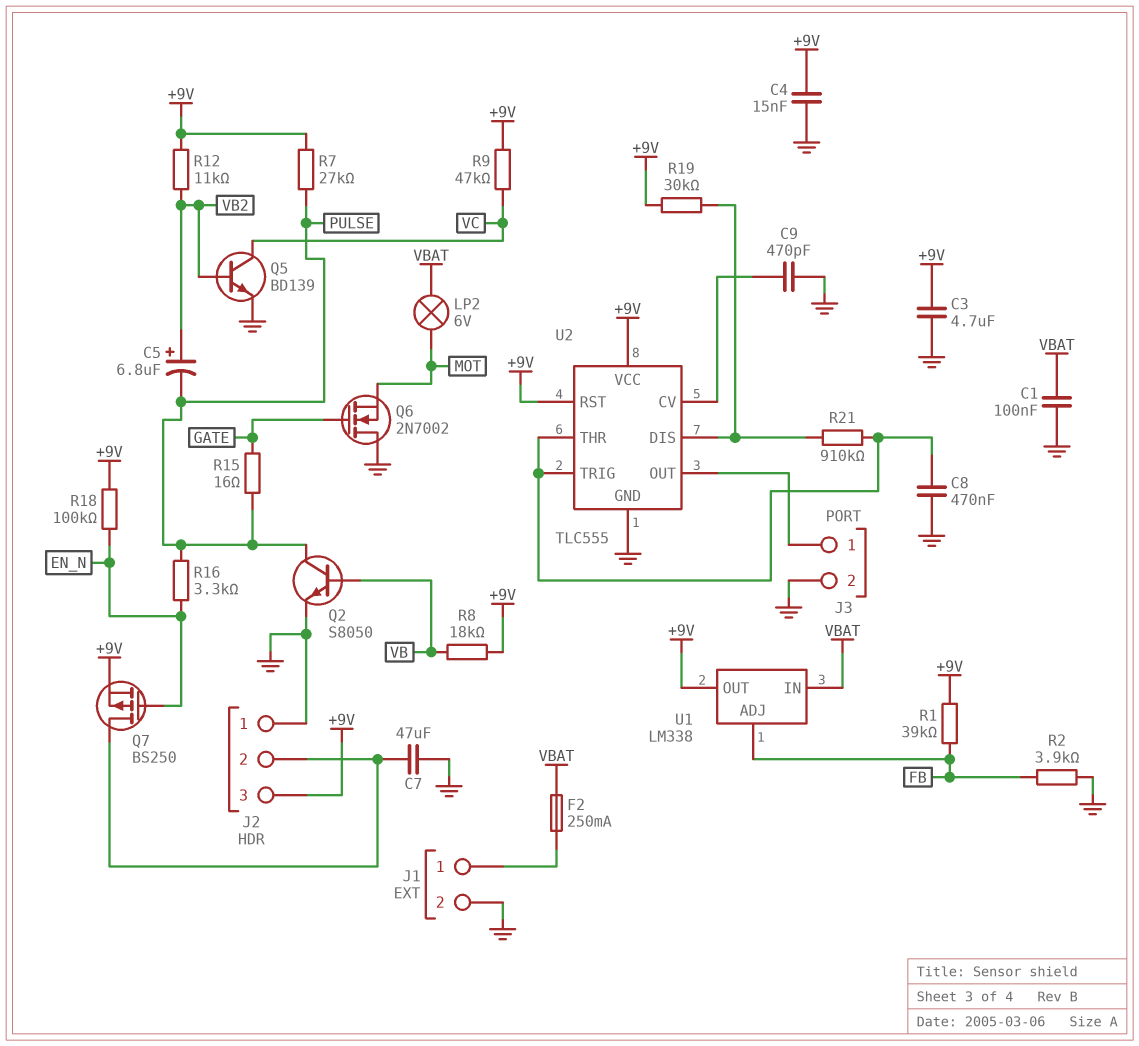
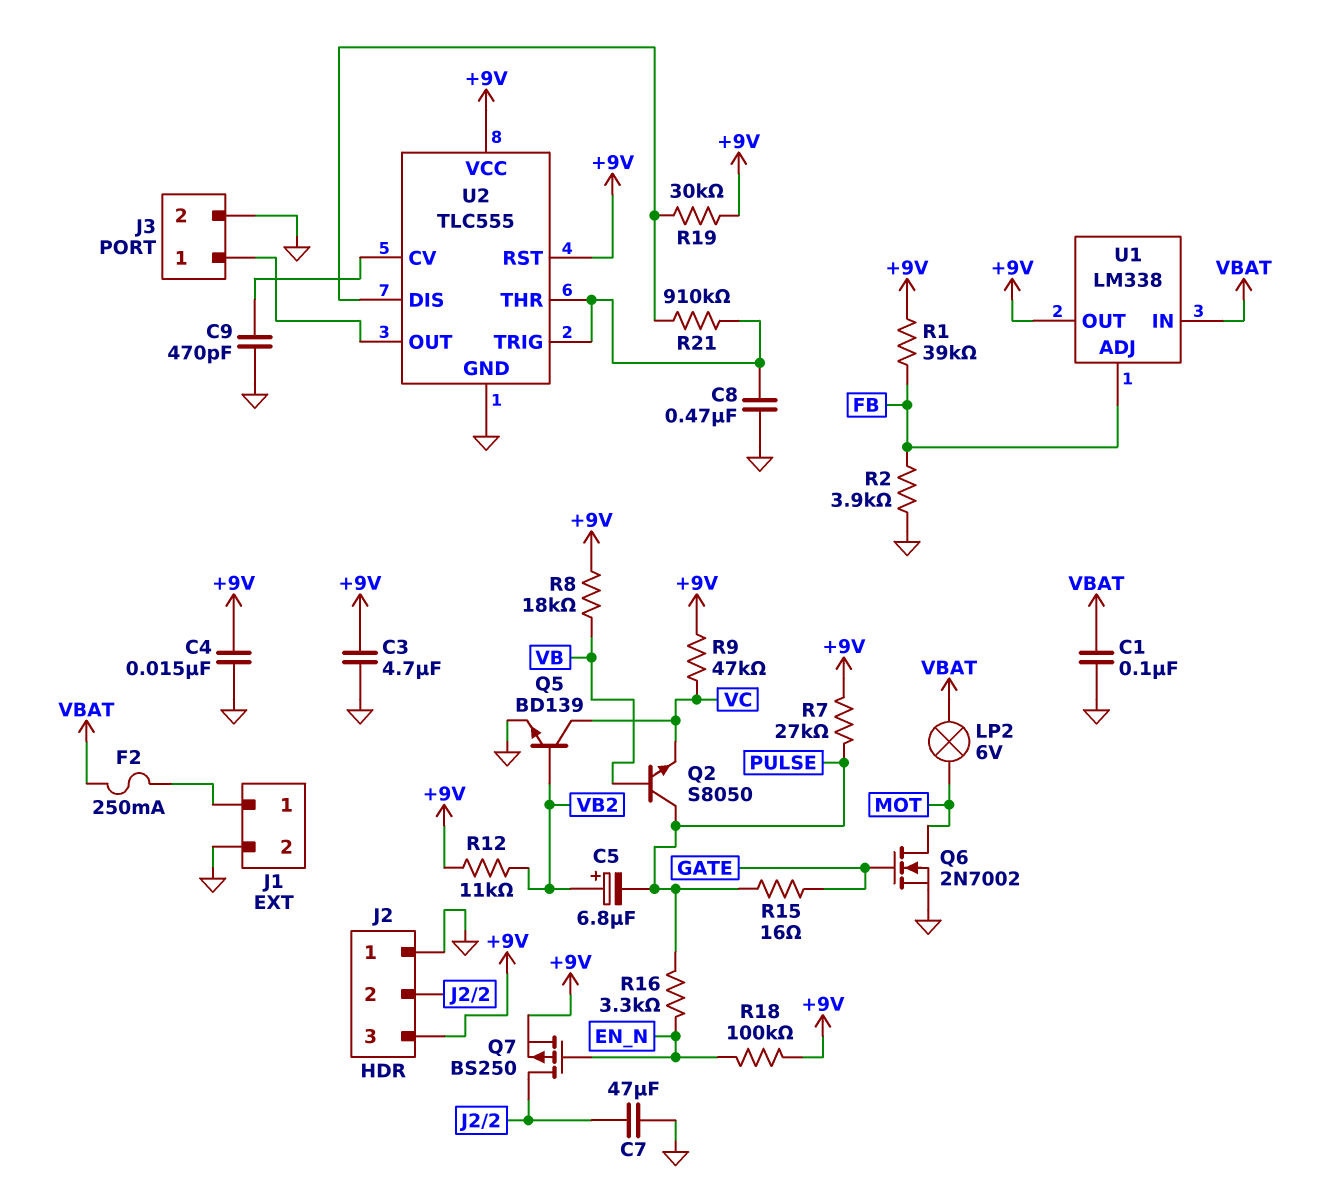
Q2: NPN S8050 (B VB, C PULSE, E GND) -> NPN S8050 (B VB, C PULSE, E VC)
Q6: NMOS 2N7002 (G GATE, D GND, S MOT) -> NMOS 2N7002 (G GATE, D MOT, S GND)

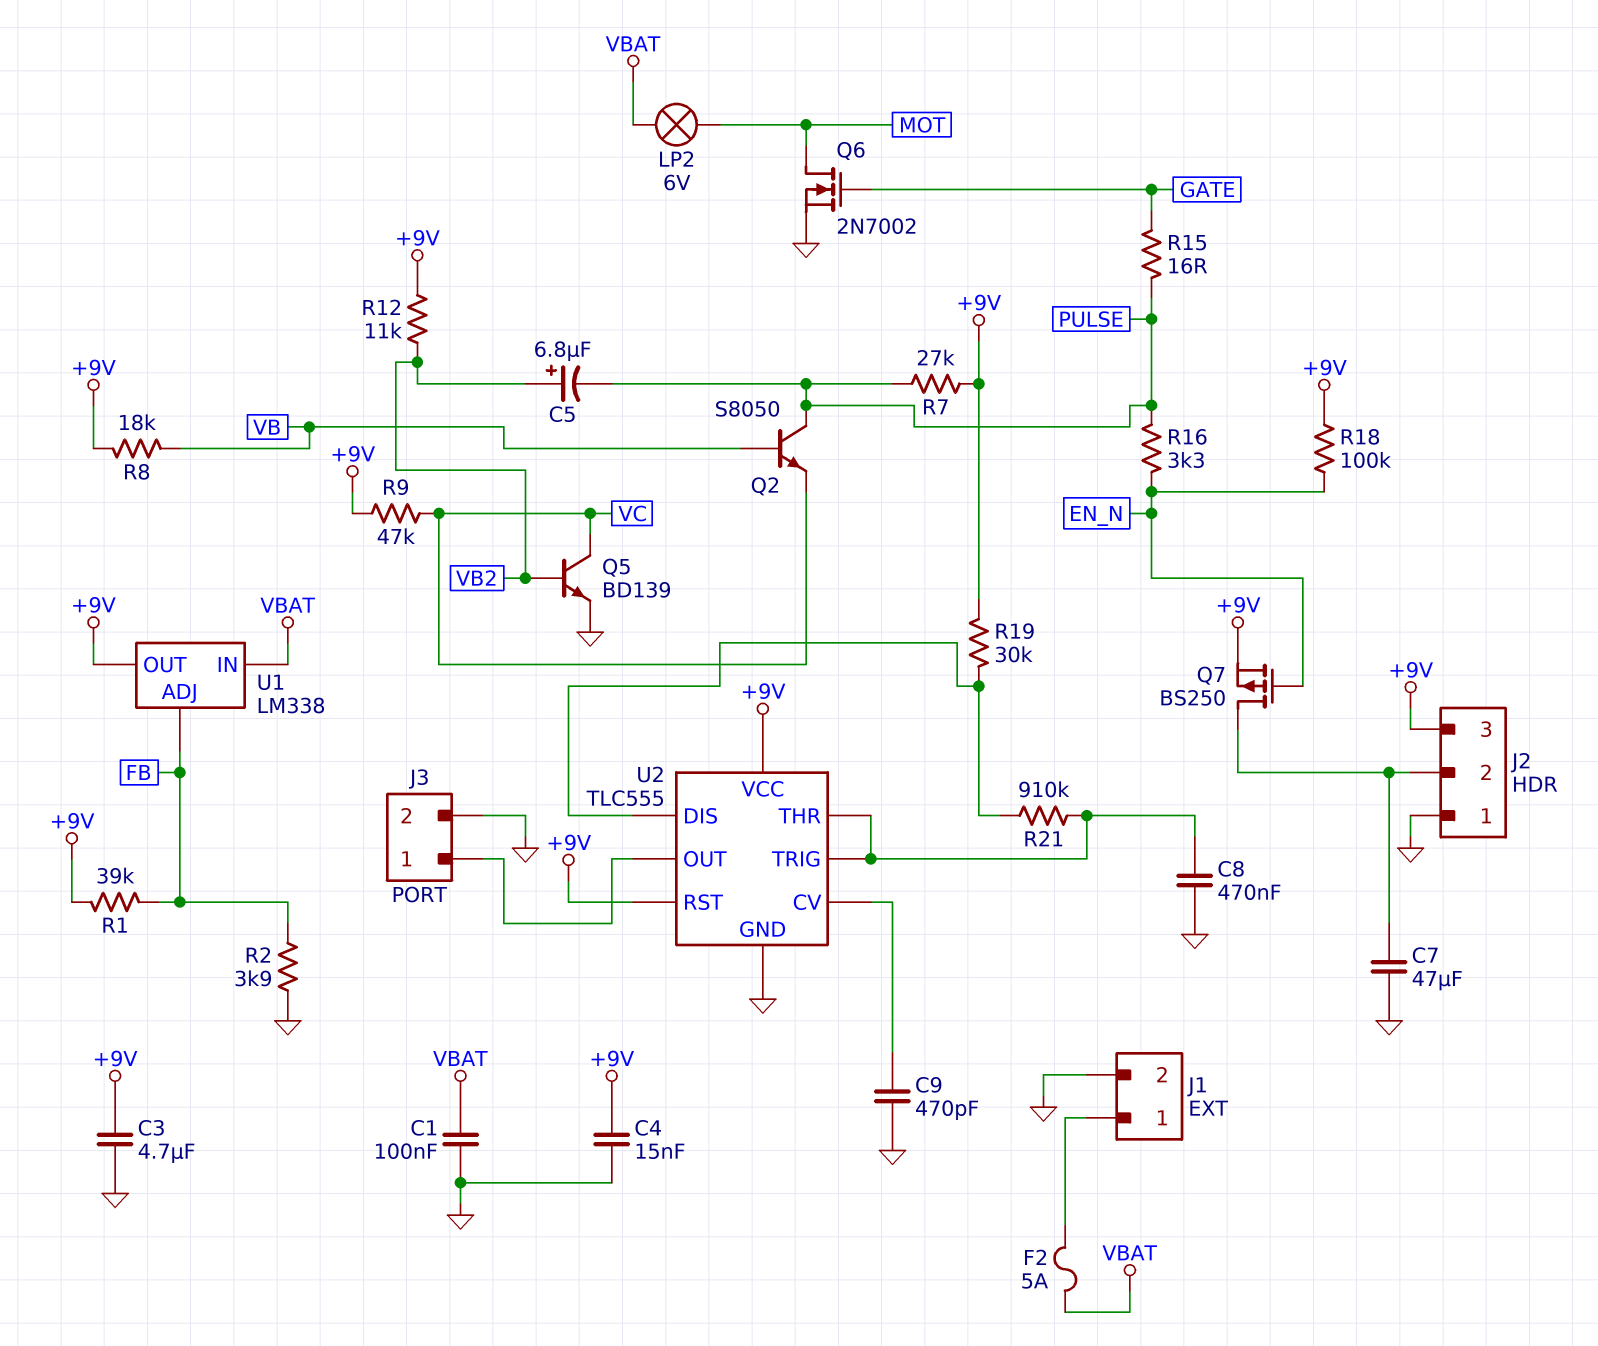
F2: 250mA (J1/1, VBAT) -> 5A (J1/1, VBAT)

